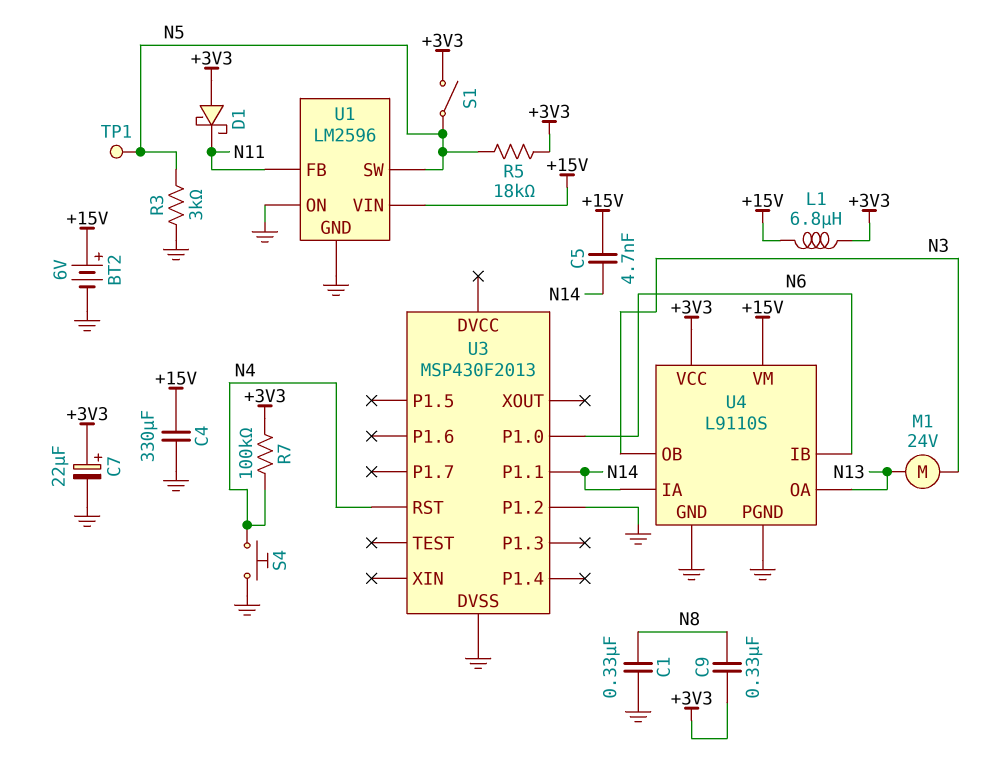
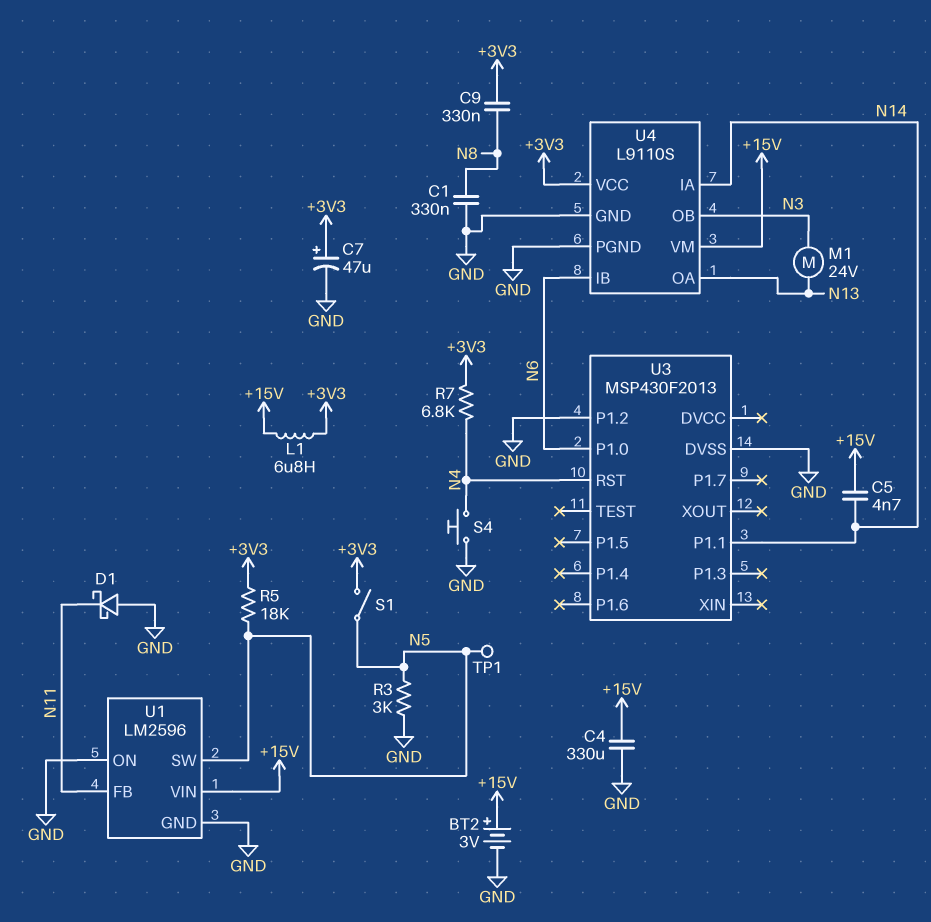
BT2: 6V (plus +15V, minus GND) -> 3V (plus +15V, minus GND)
C7: 22uF (plus +3V3, minus GND) -> 47uF (plus +3V3, minus GND)
D1: schottky (A +3V3, K N11) -> schottky (A GND, K N11)
R7: 100k (+3V3, N4) -> 6.8k (+3V3, N4)

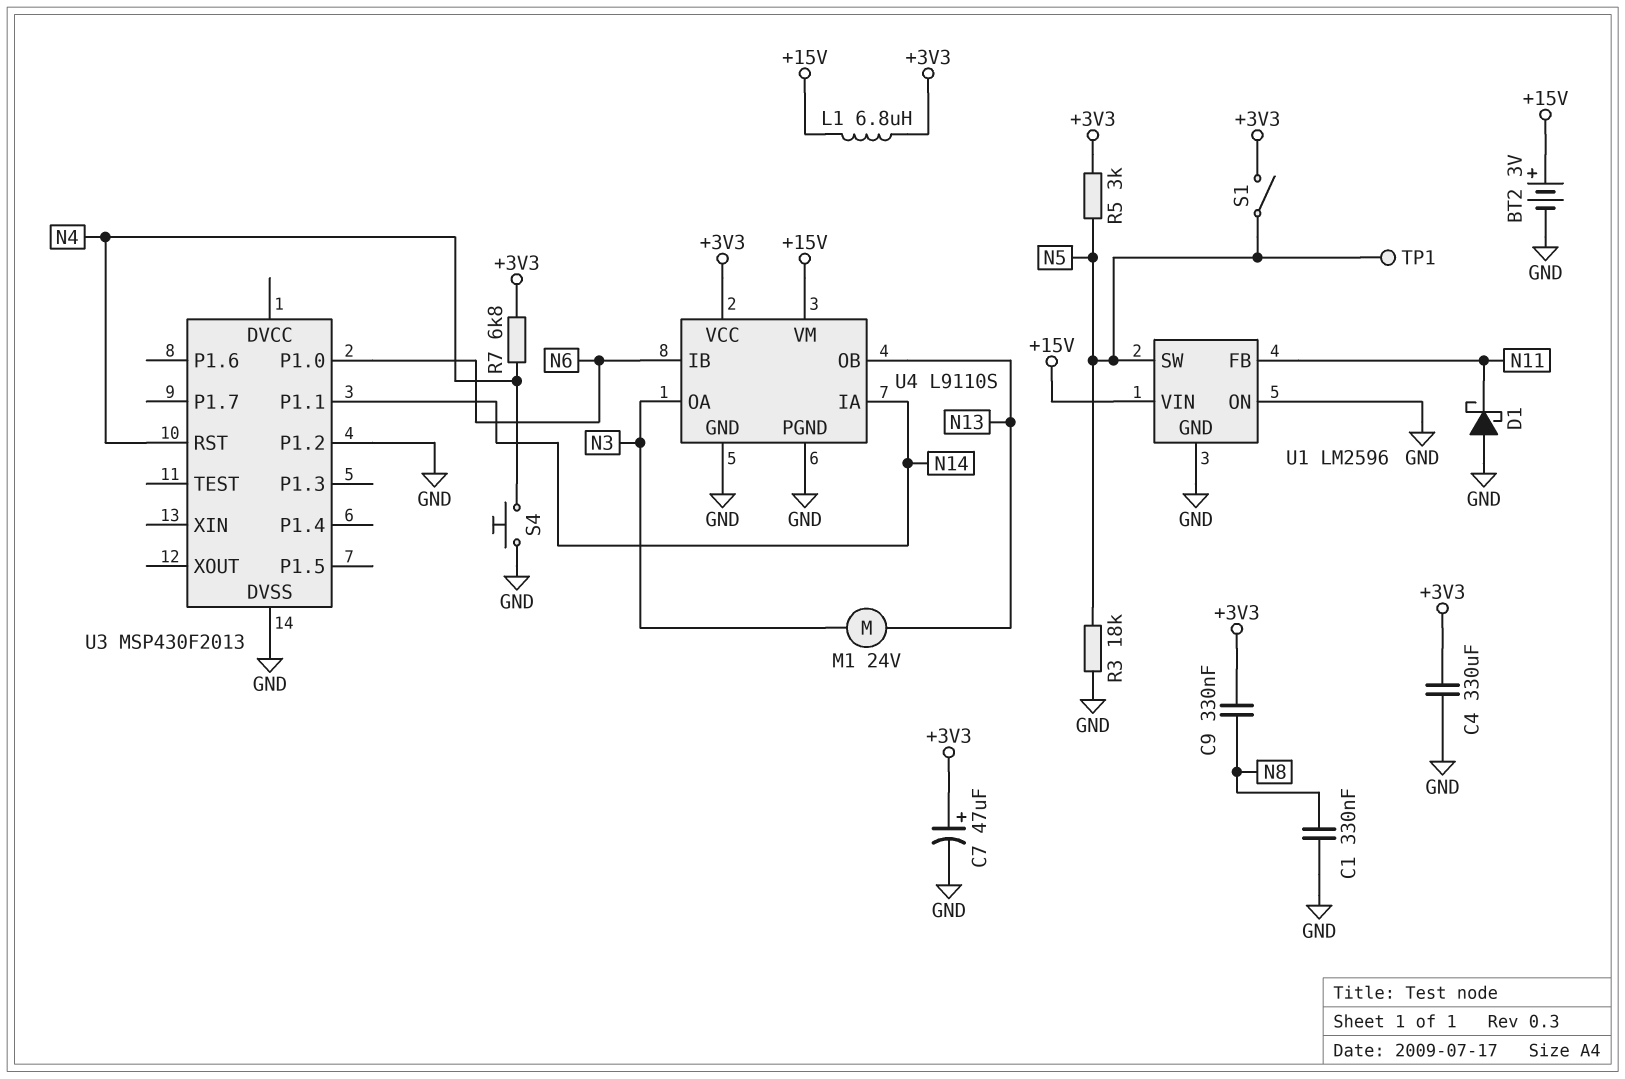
C4: 330uF (+15V, GND) -> 330uF (+3V3, GND)
C5: 4.7nF (+15V, N14) -> none
R3: 3k (GND, N5) -> 18k (GND, N5)
R5: 18k (+3V3, N5) -> 3k (+3V3, N5)
U4 pin OA: N13 -> N3
U4 pin OB: N3 -> N13

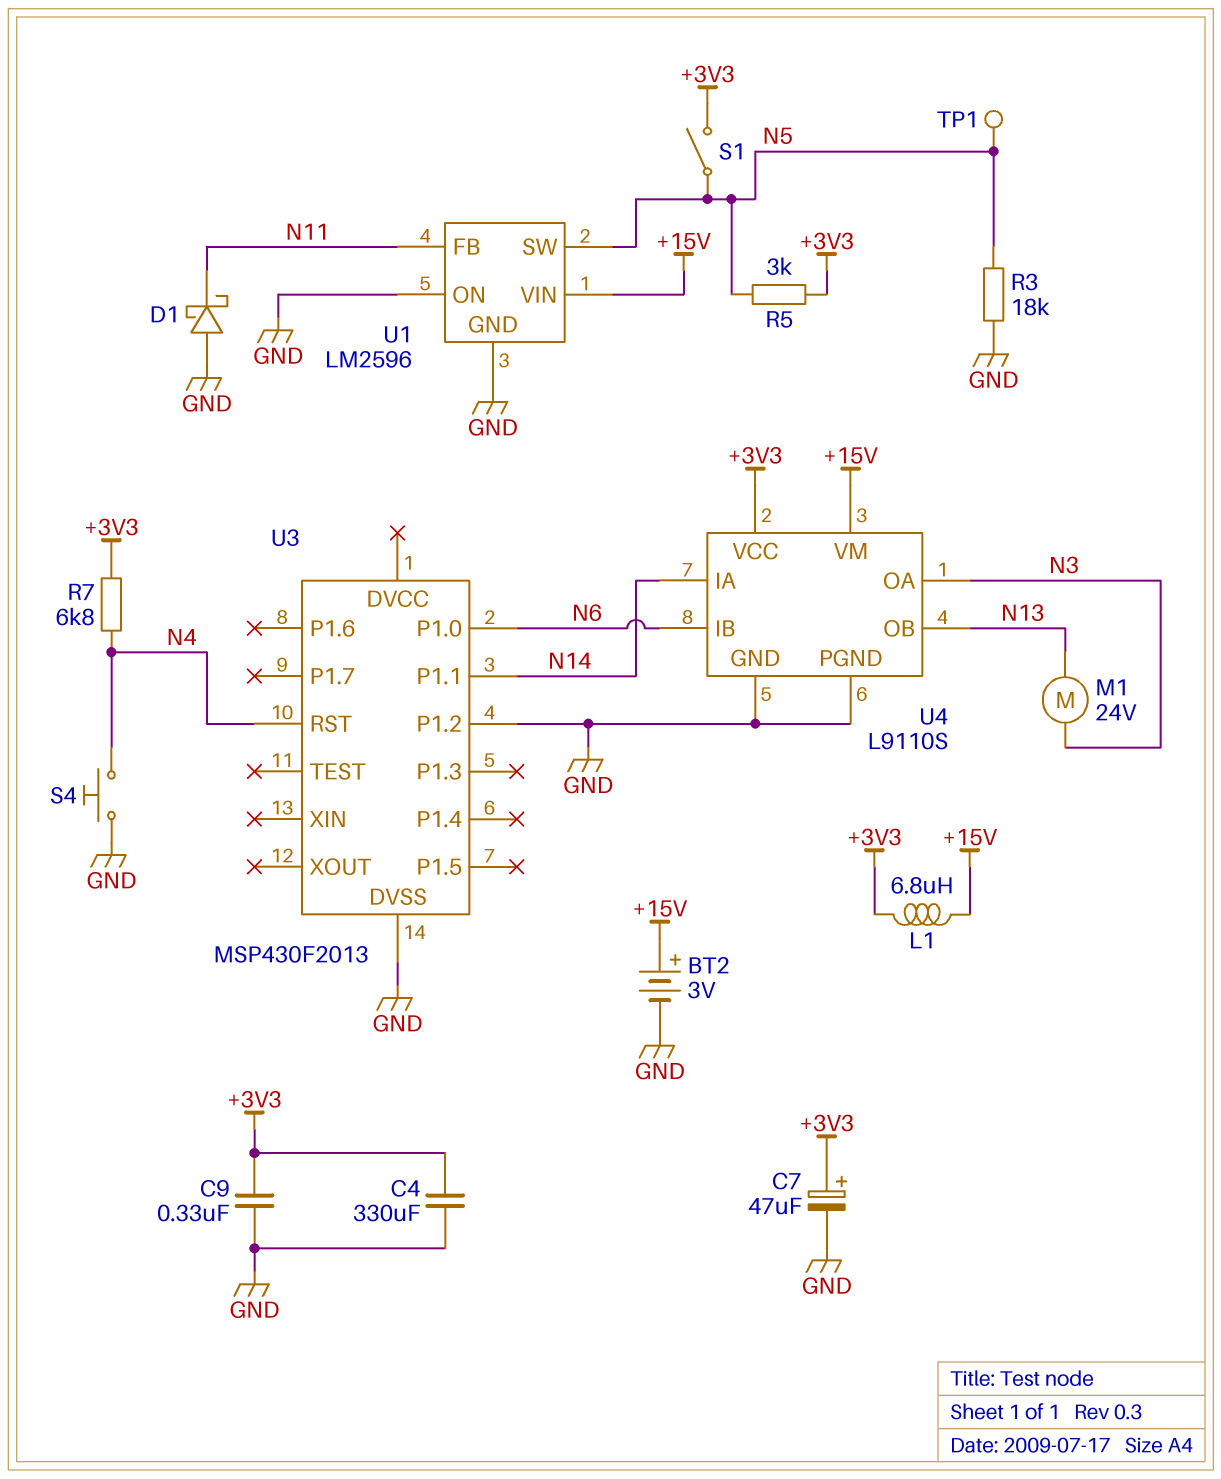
C1: 330nF (GND, N8) -> none
C9: 330nF (+3V3, N8) -> 330nF (+3V3, GND)

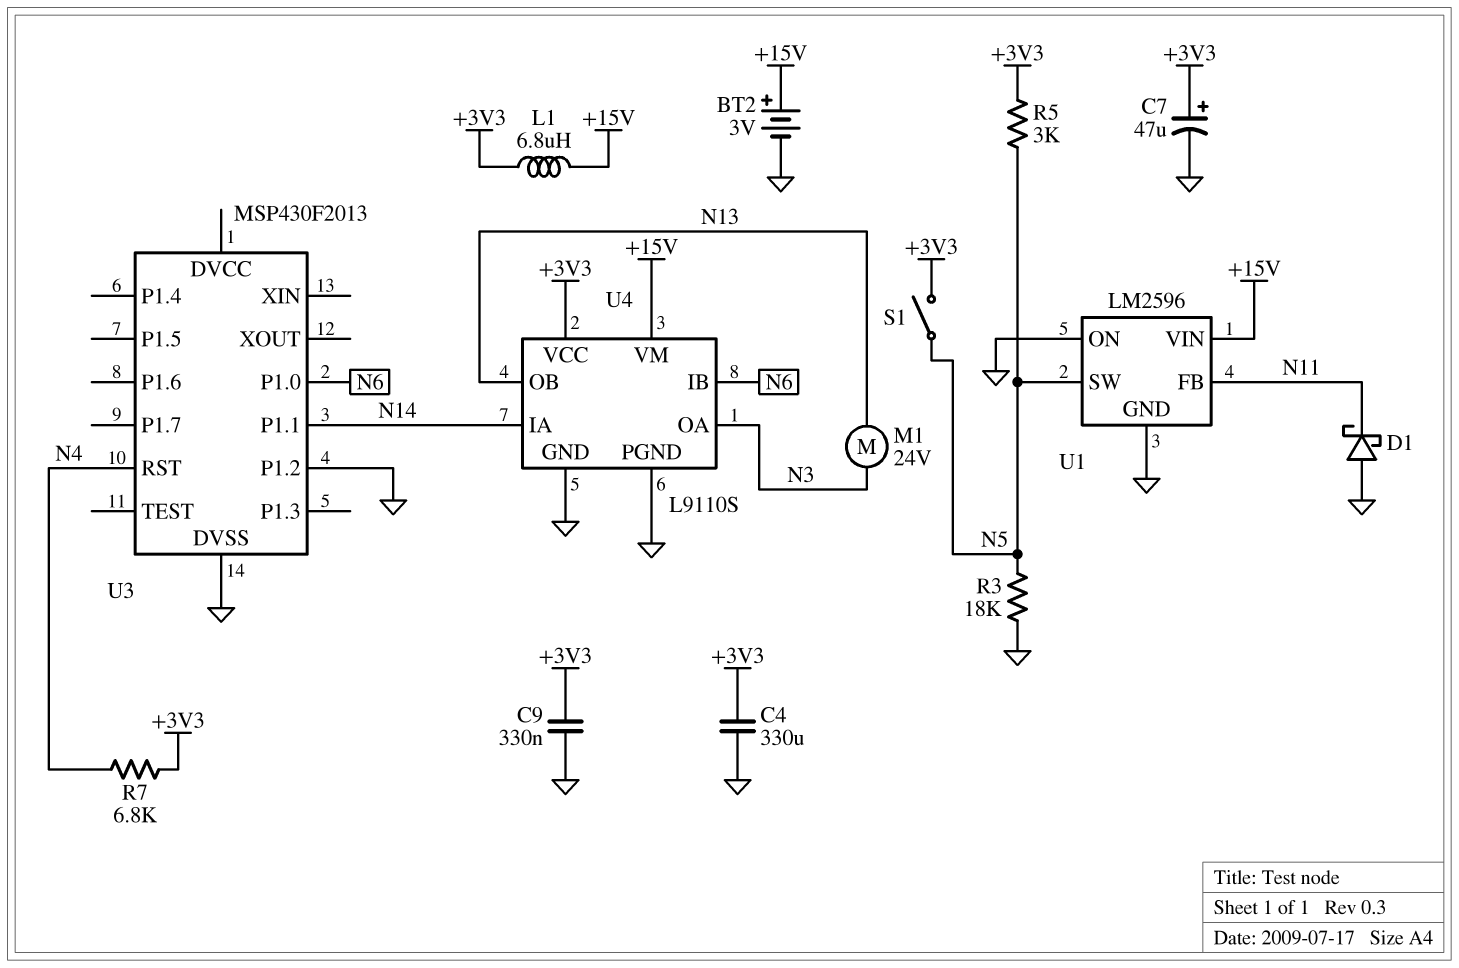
S4: button (GND, N4) -> none
TP1: test point (N5) -> none

